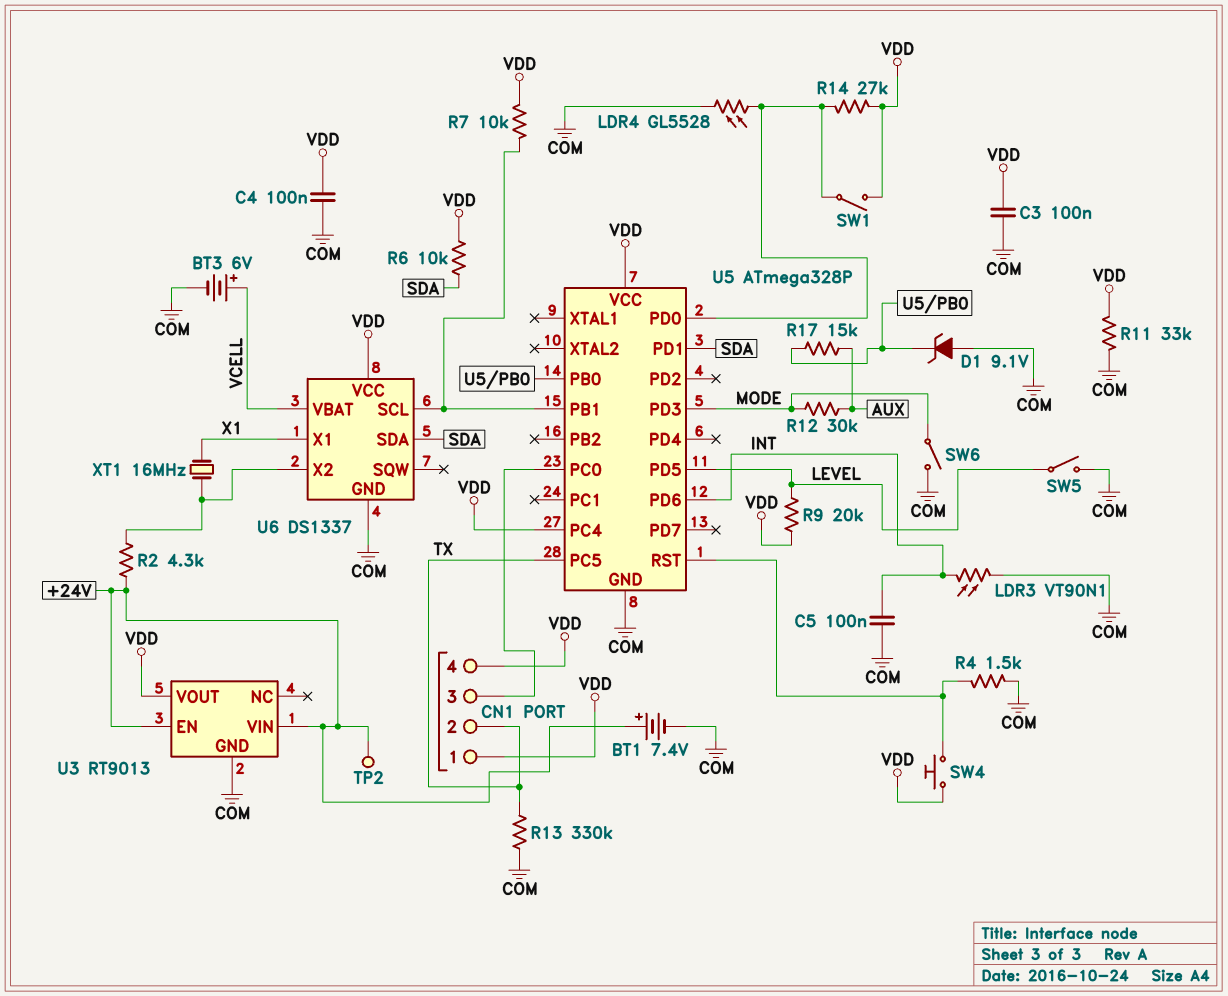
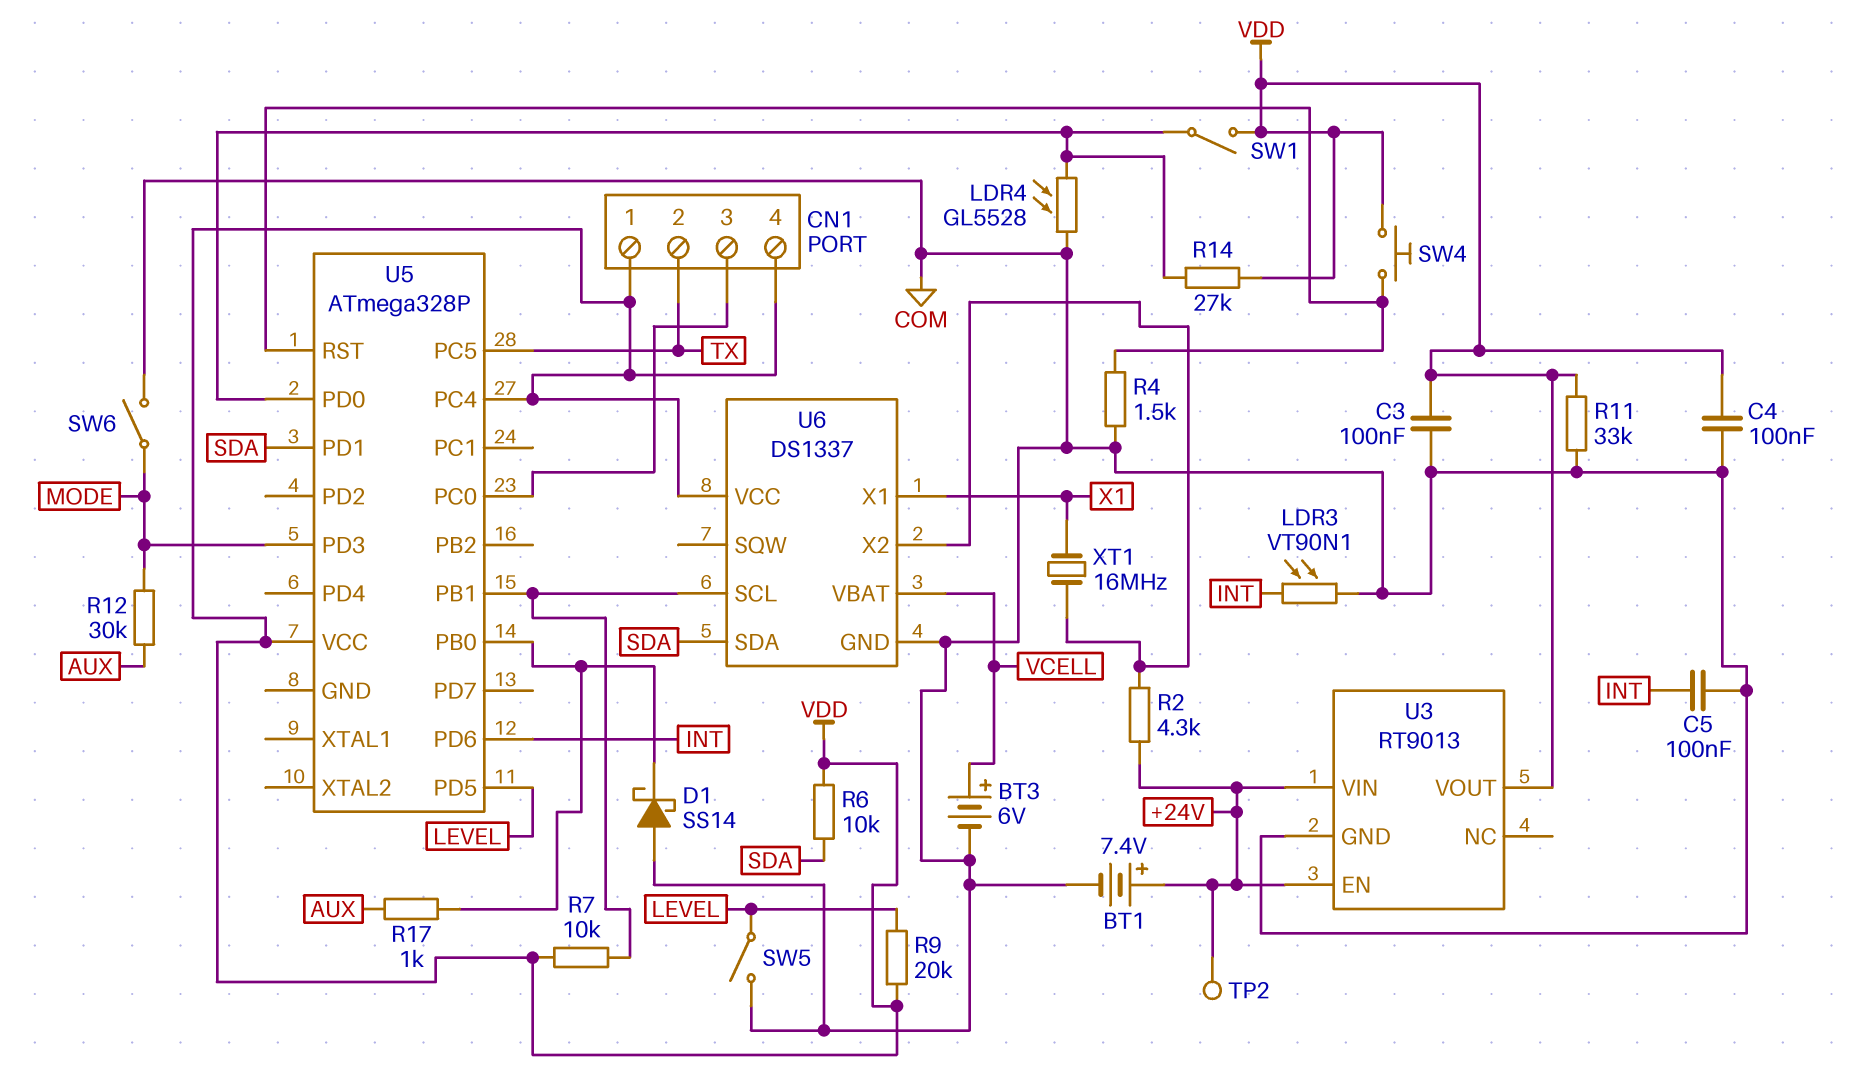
D1: zener 9.1V (A COM, K U5/PB0) -> schottky SS14 (A COM, K U5/PB0)
R13: 330k (COM, TX) -> none
R17: 15k (AUX, U5/PB0) -> 1k (AUX, U5/PB0)
U5 pin GND: COM -> none

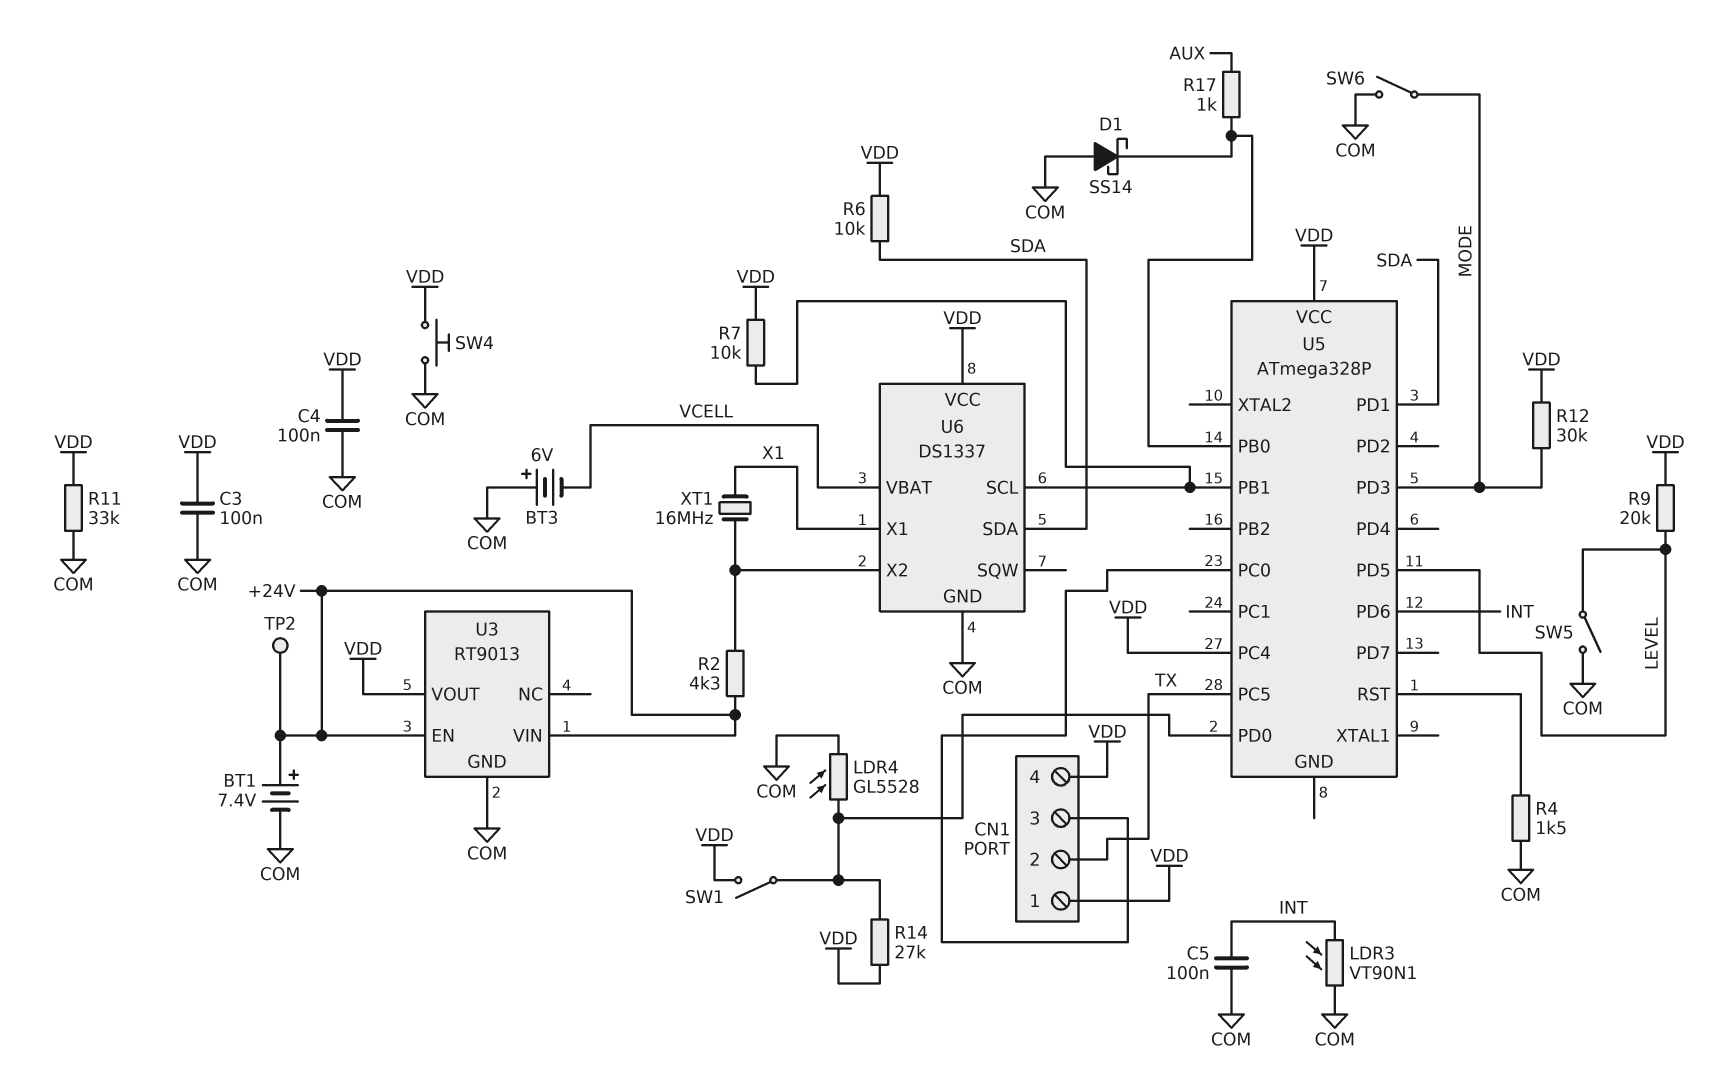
BT3: 6V (plus VCELL, minus COM) -> 6V (plus COM, minus VCELL)
R12: 30k (AUX, MODE) -> 30k (MODE, VDD)
SW4: button (U5/RST, VDD) -> button (COM, VDD)

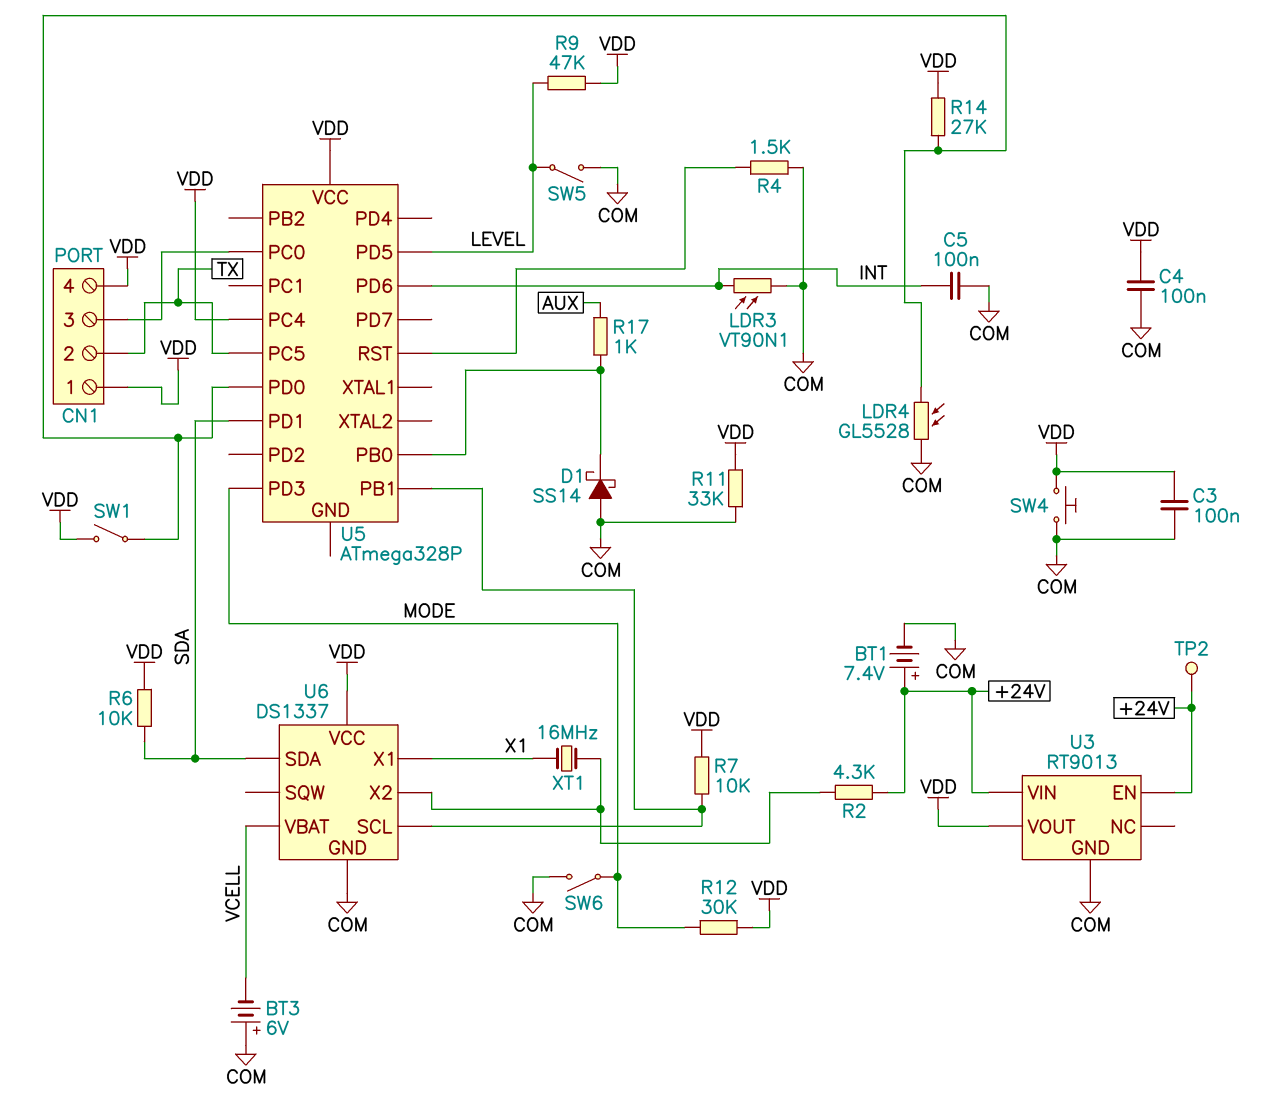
R9: 20k (LEVEL, VDD) -> 47k (LEVEL, VDD)

